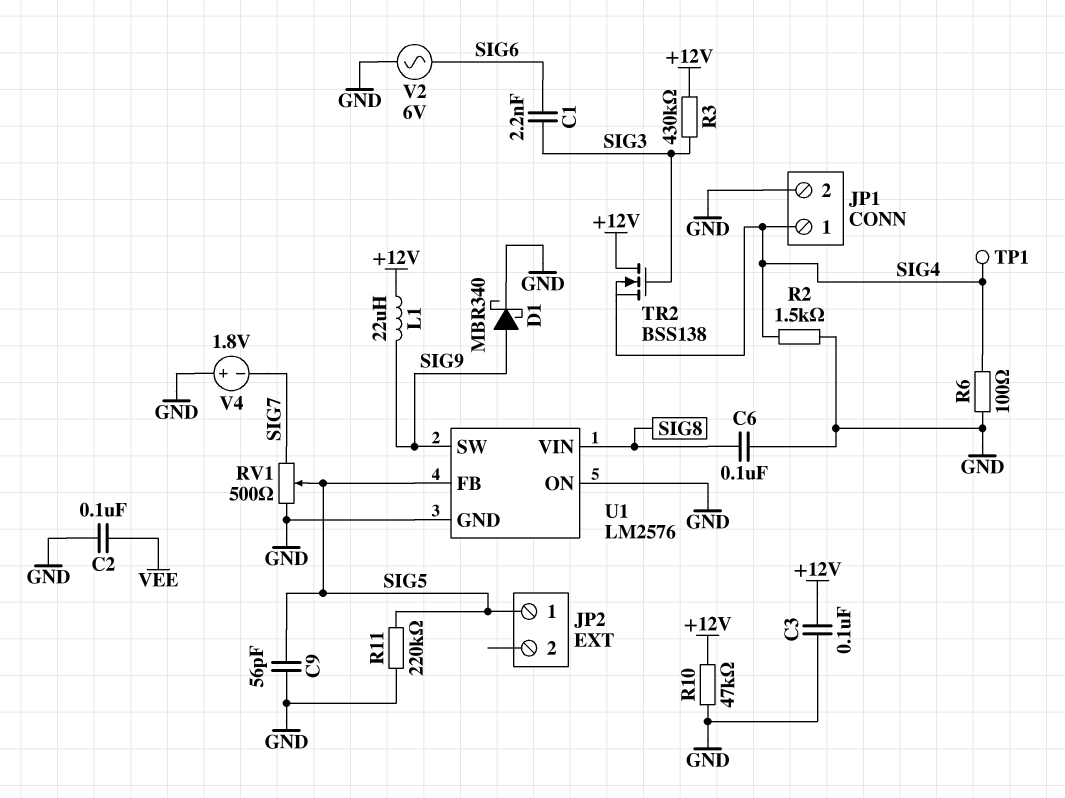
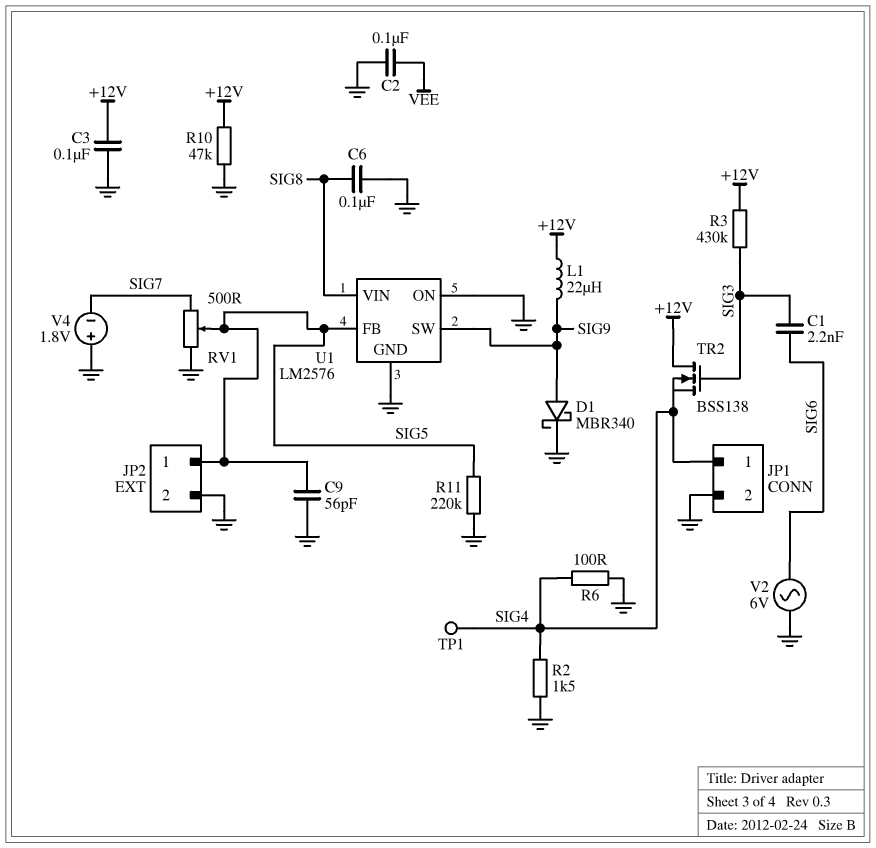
JP2 pin 2: none -> GND

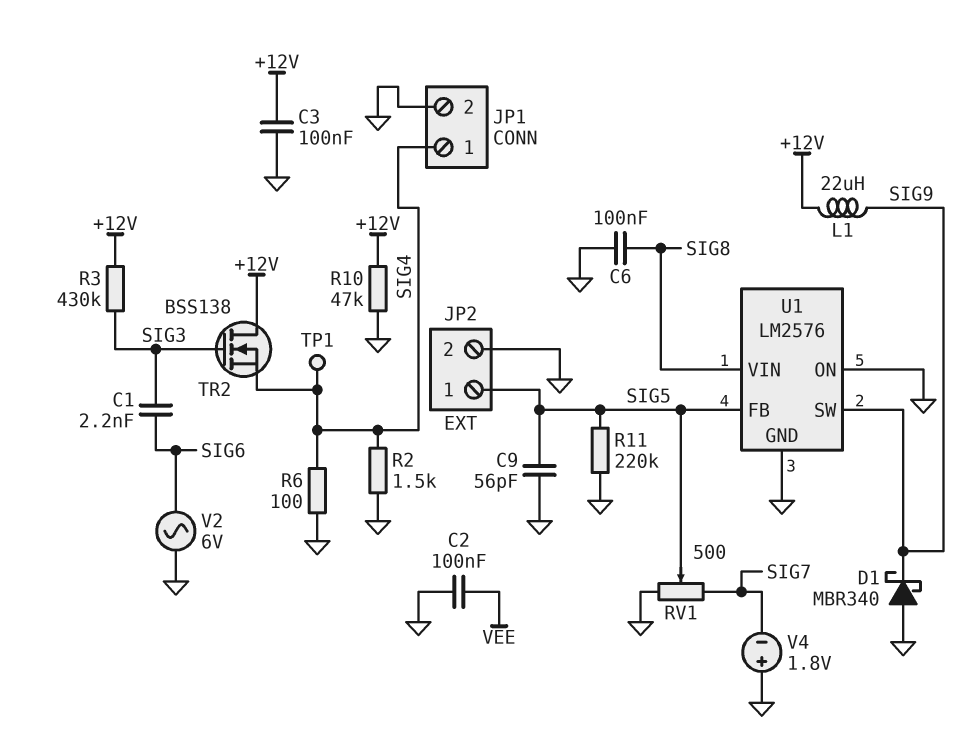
D1: schottky MBR340 (A SIG9, K GND) -> schottky MBR340 (A GND, K SIG9)

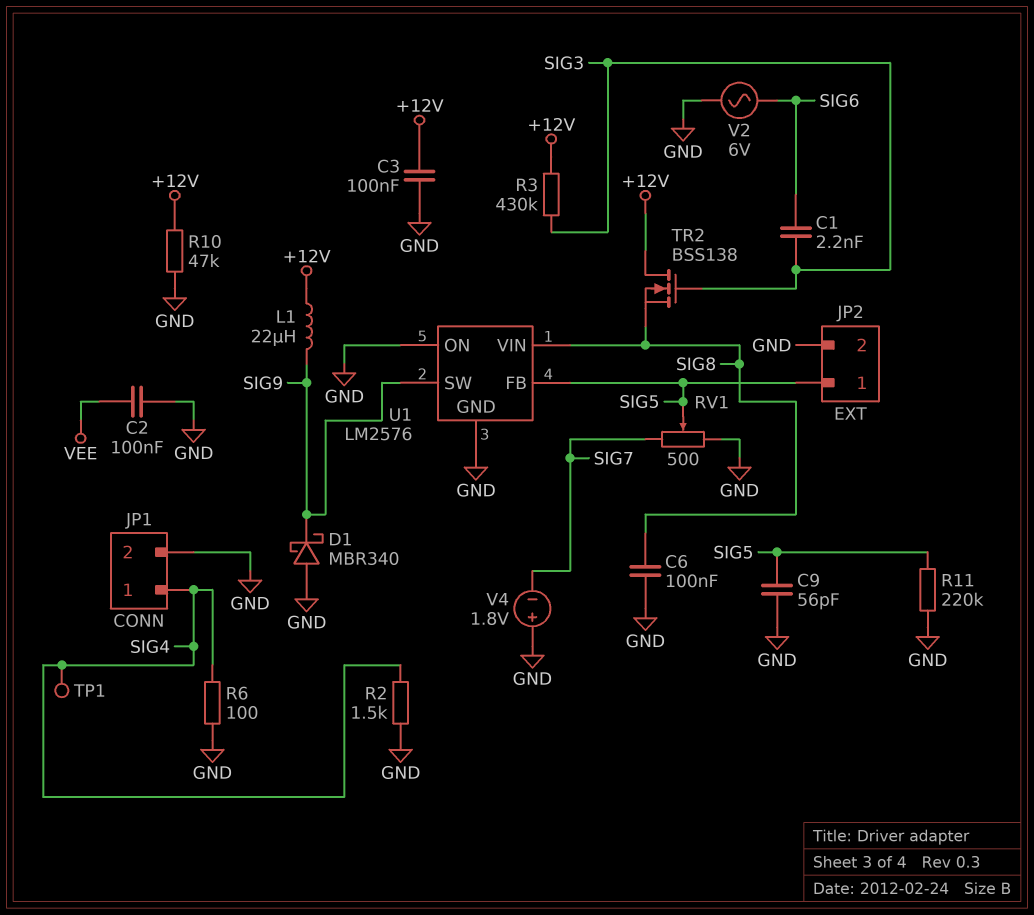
TR2: NMOS BSS138 (G SIG3, D +12V, S SIG4) -> NMOS BSS138 (G SIG3, D +12V, S SIG8)

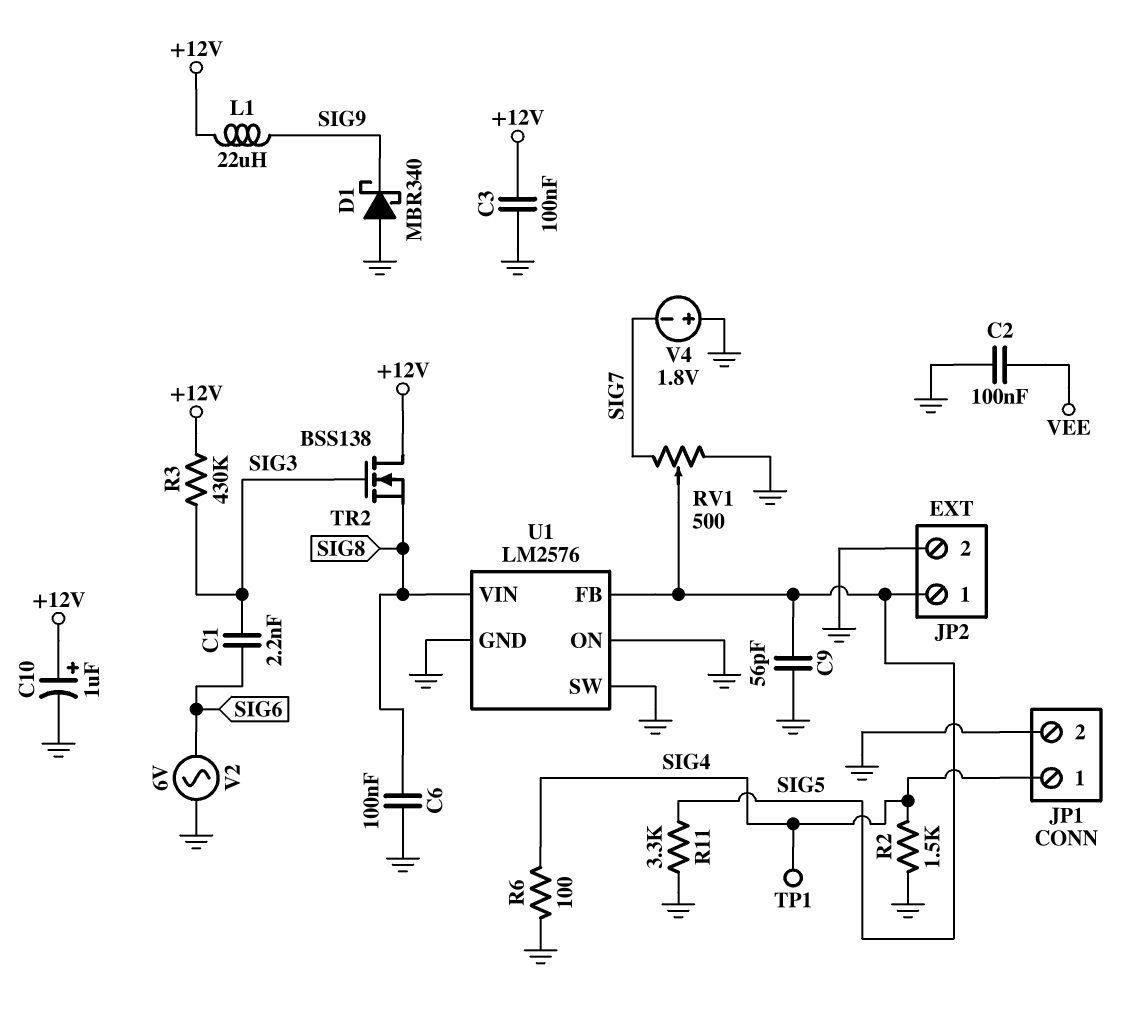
C10: none -> 1uF (plus +12V, minus GND)
R10: 47k (+12V, GND) -> none
R11: 220k (GND, SIG5) -> 3.3k (GND, SIG5)
U1 pin SW: SIG9 -> GND

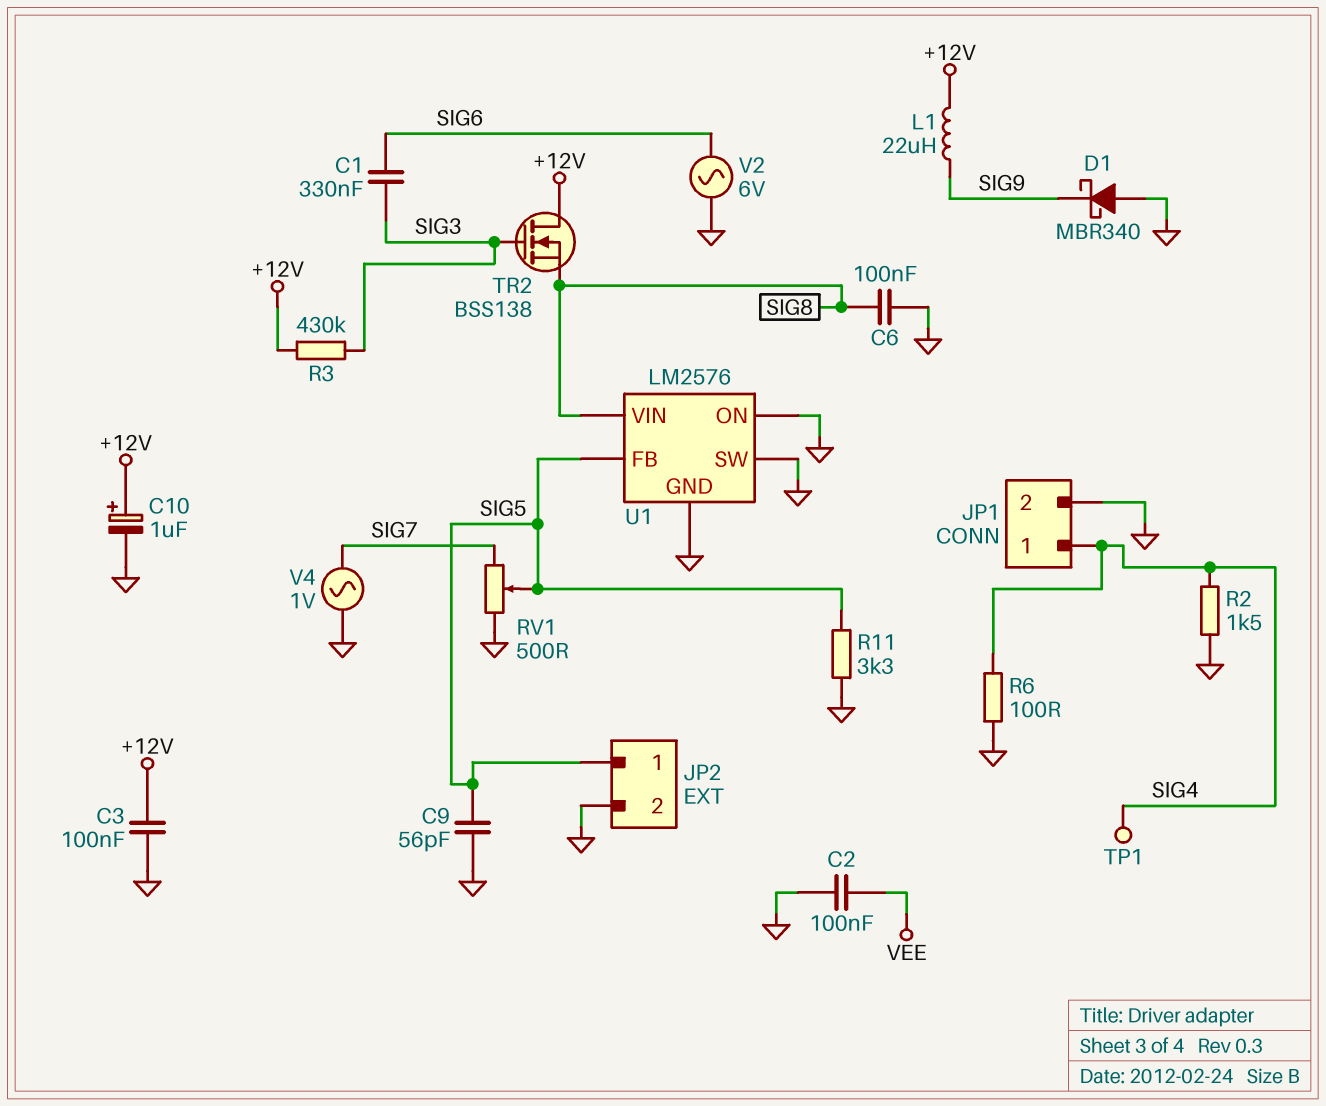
C1: 2.2nF (SIG3, SIG6) -> 330nF (SIG3, SIG6)
V4: 1.8V (plus GND, minus SIG7) -> AC 1V (GND, SIG7)

